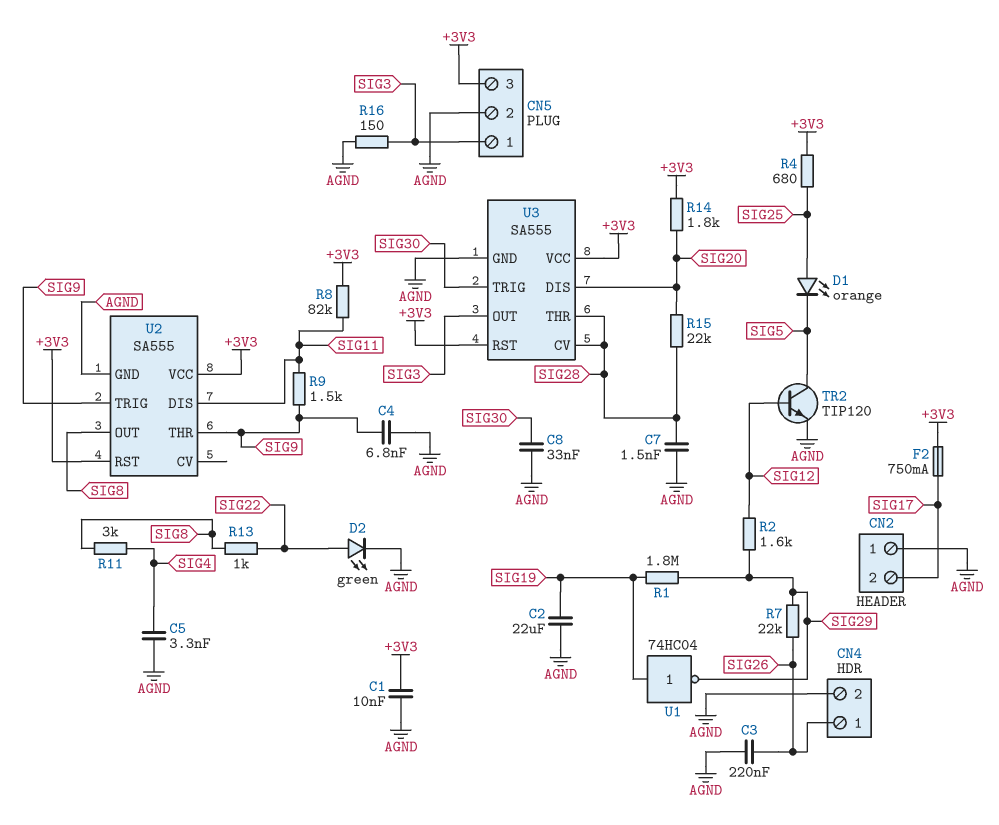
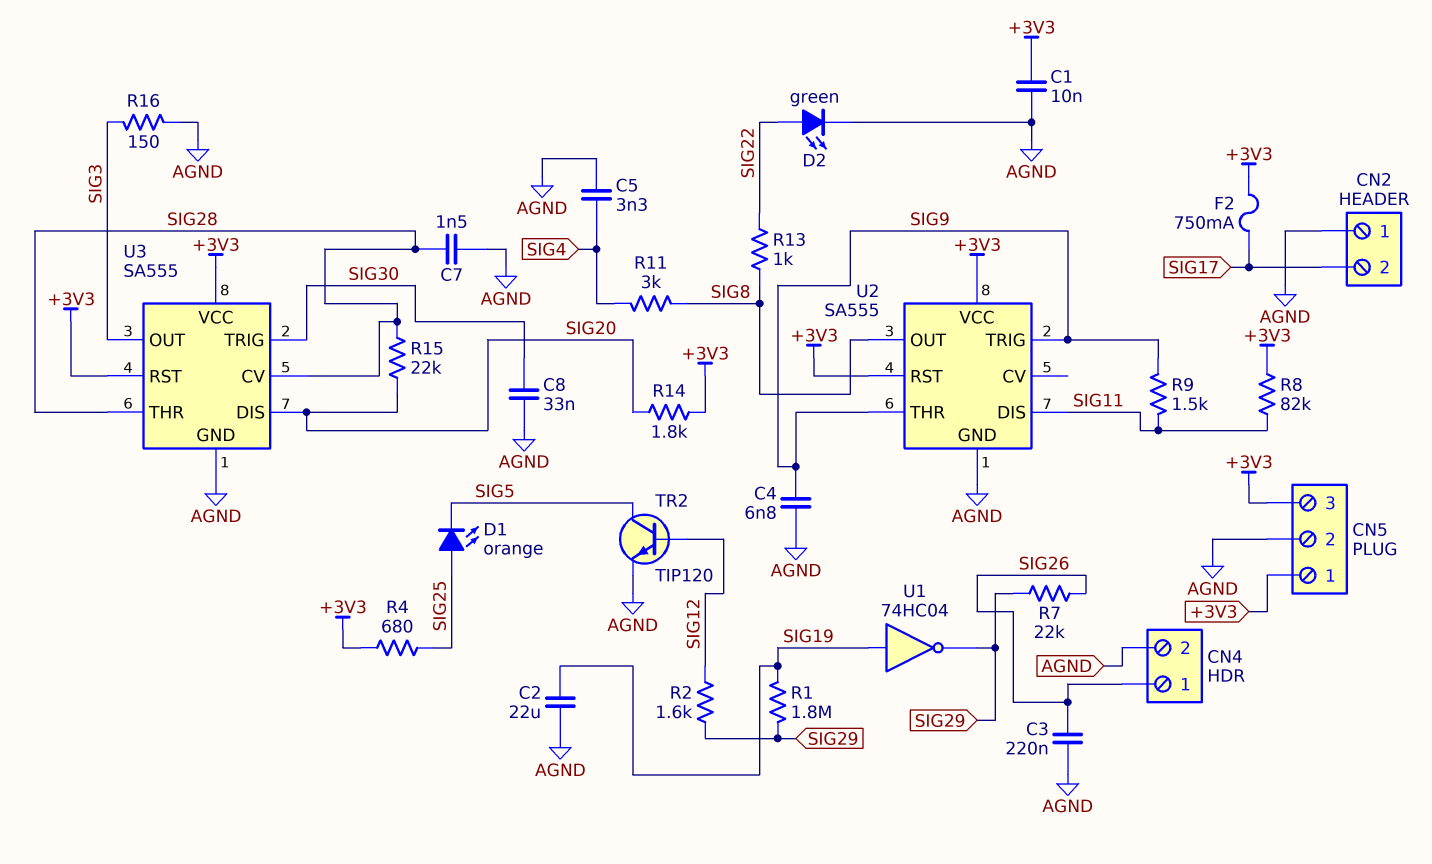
CN5 pin 1: SIG3 -> +3V3

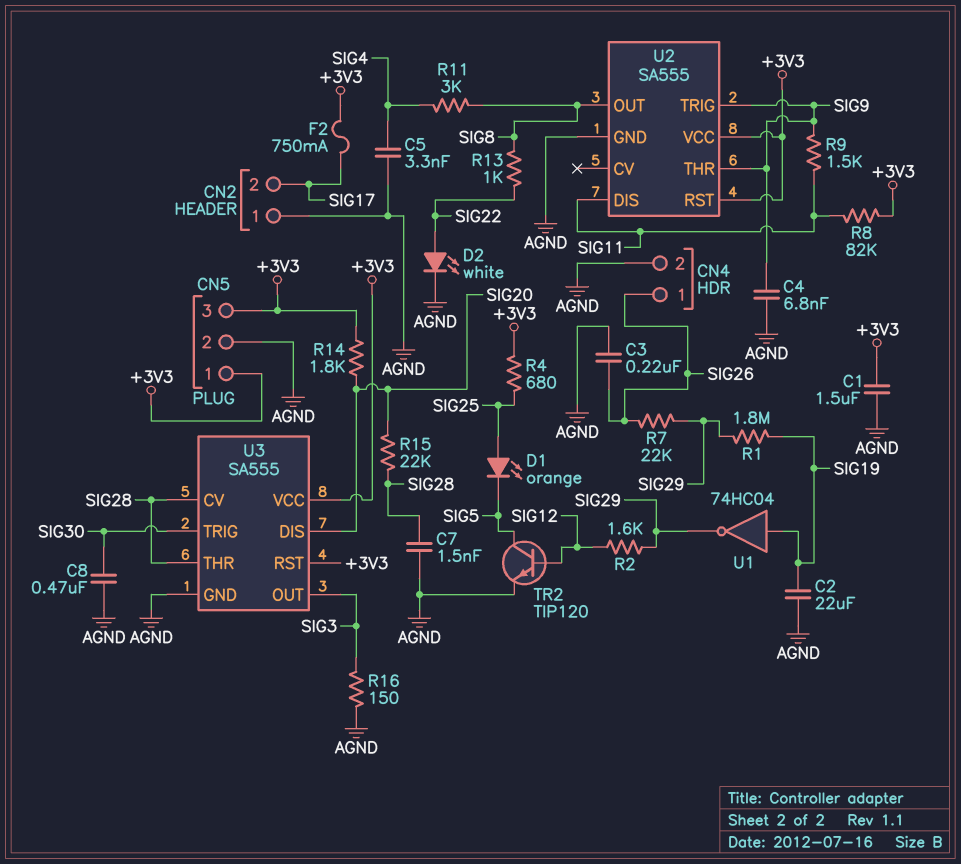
C1: 10nF (+3V3, AGND) -> 1.5uF (+3V3, AGND)
C8: 33nF (AGND, SIG30) -> 470nF (AGND, SIG30)
D2: LED green (A SIG22, K AGND) -> LED white (A SIG22, K AGND)

